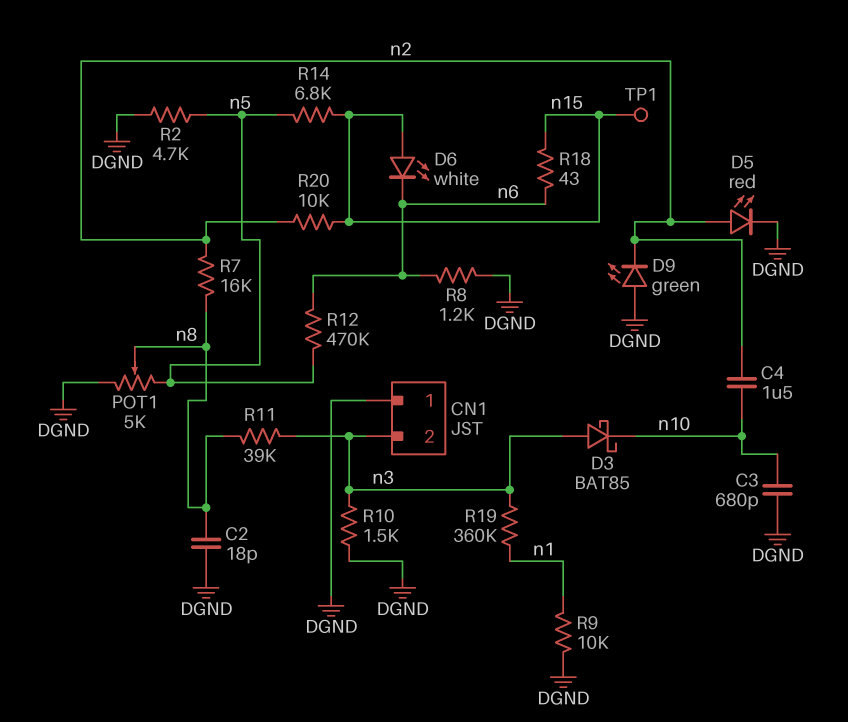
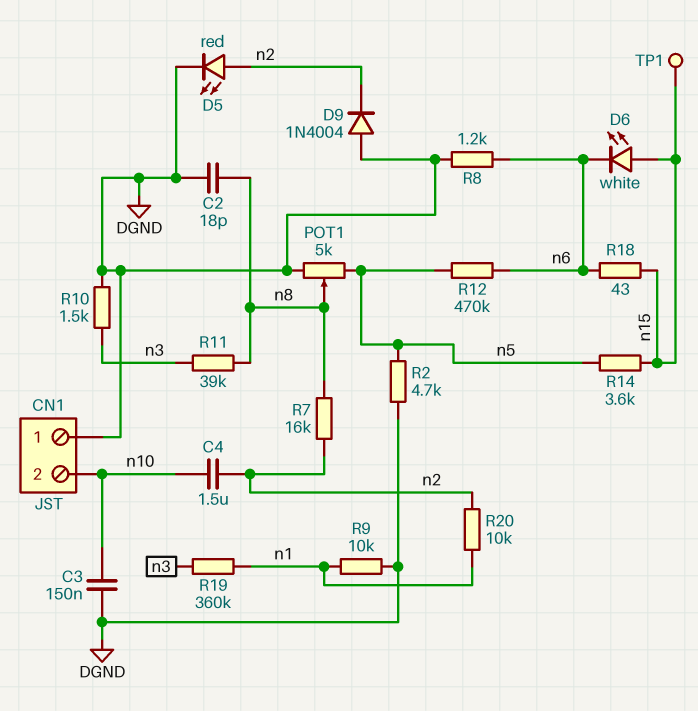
C3: 680pF (DGND, n10) -> 150nF (DGND, n10)
CN1 pin 2: n3 -> n10
D3: schottky BAT85 (A n3, K n10) -> none
D9: LED green (A DGND, K n2) -> diode 1N4004 (A DGND, K n2)
R14: 6.8k (n5, n15) -> 3.6k (n5, n15)
R20: 10k (n2, n15) -> 10k (n1, n2)

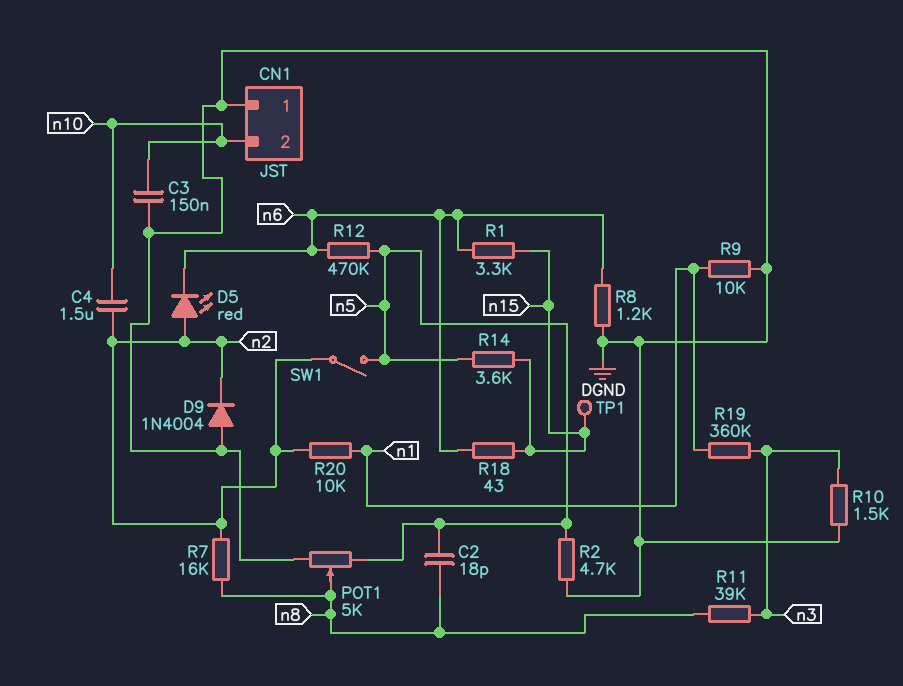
C2: 18pF (DGND, n8) -> 18pF (n5, n8)
D5: LED red (A n2, K DGND) -> LED red (A n2, K n6)
D6: LED white (A n15, K n6) -> none
R1: none -> 3.3k (n6, n15)
SW1: none -> switch (n2, n5)

